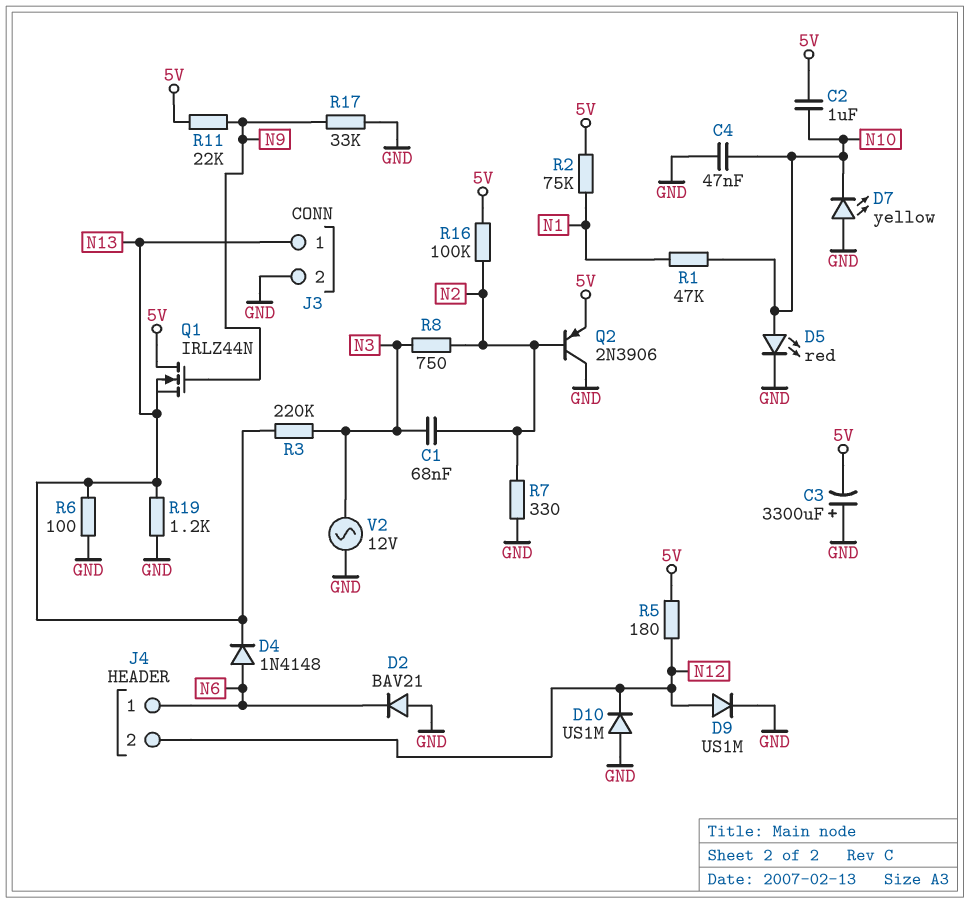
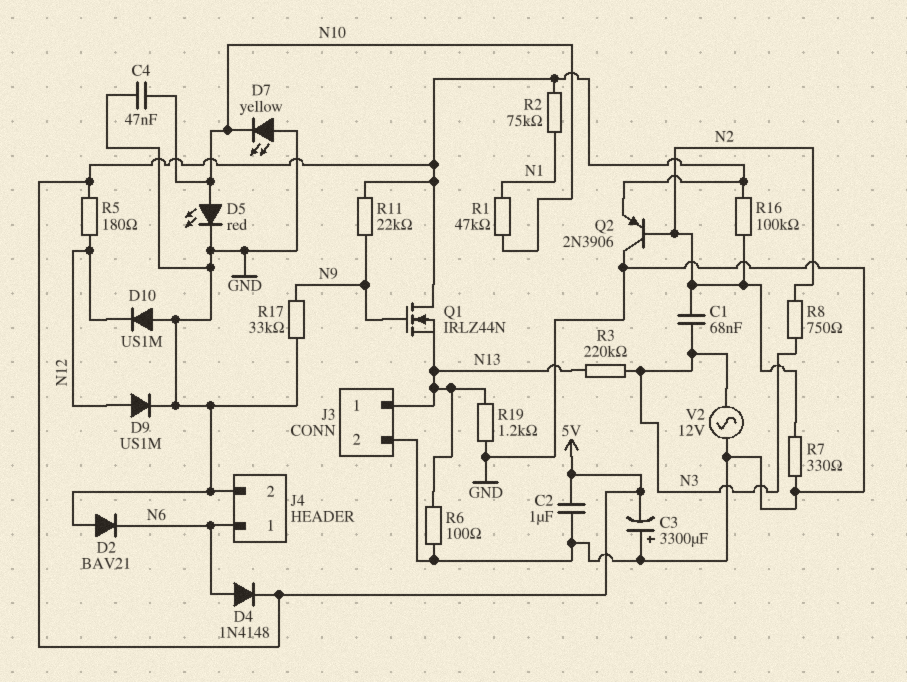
C2: 1uF (5V, N10) -> 1uF (5V, GND)
D4: diode 1N4148 (A N6, K N13) -> diode 1N4148 (A N6, K 5V)
J4 pin 2: N12 -> GND

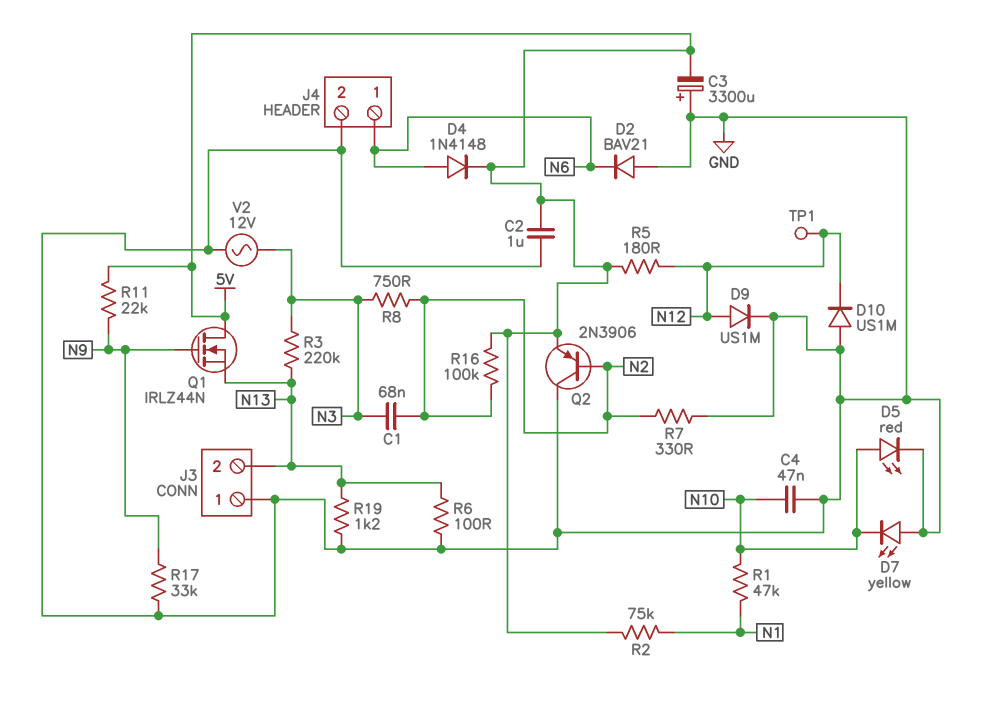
J3 pin 1: N13 -> GND
J3 pin 2: GND -> N13
TP1: none -> test point (N12)

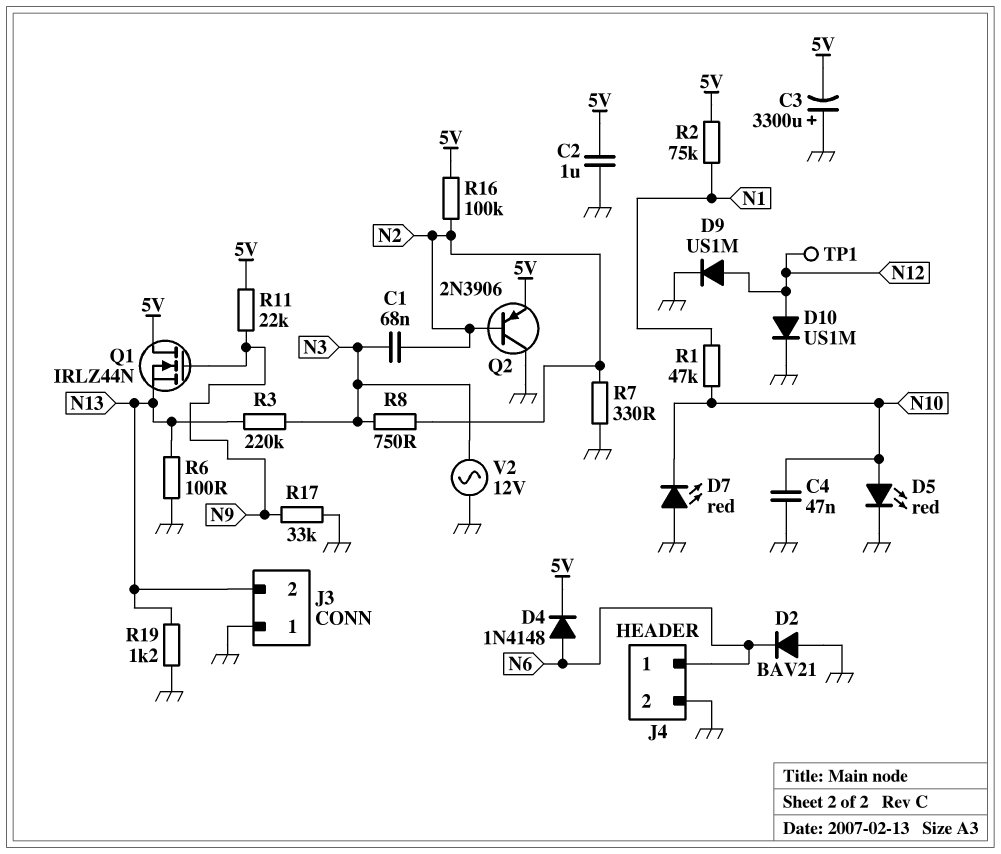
D7: LED yellow (A GND, K N10) -> LED red (A GND, K N10)
D10: diode US1M (A GND, K N12) -> diode US1M (A N12, K GND)
R5: 180 (5V, N12) -> none

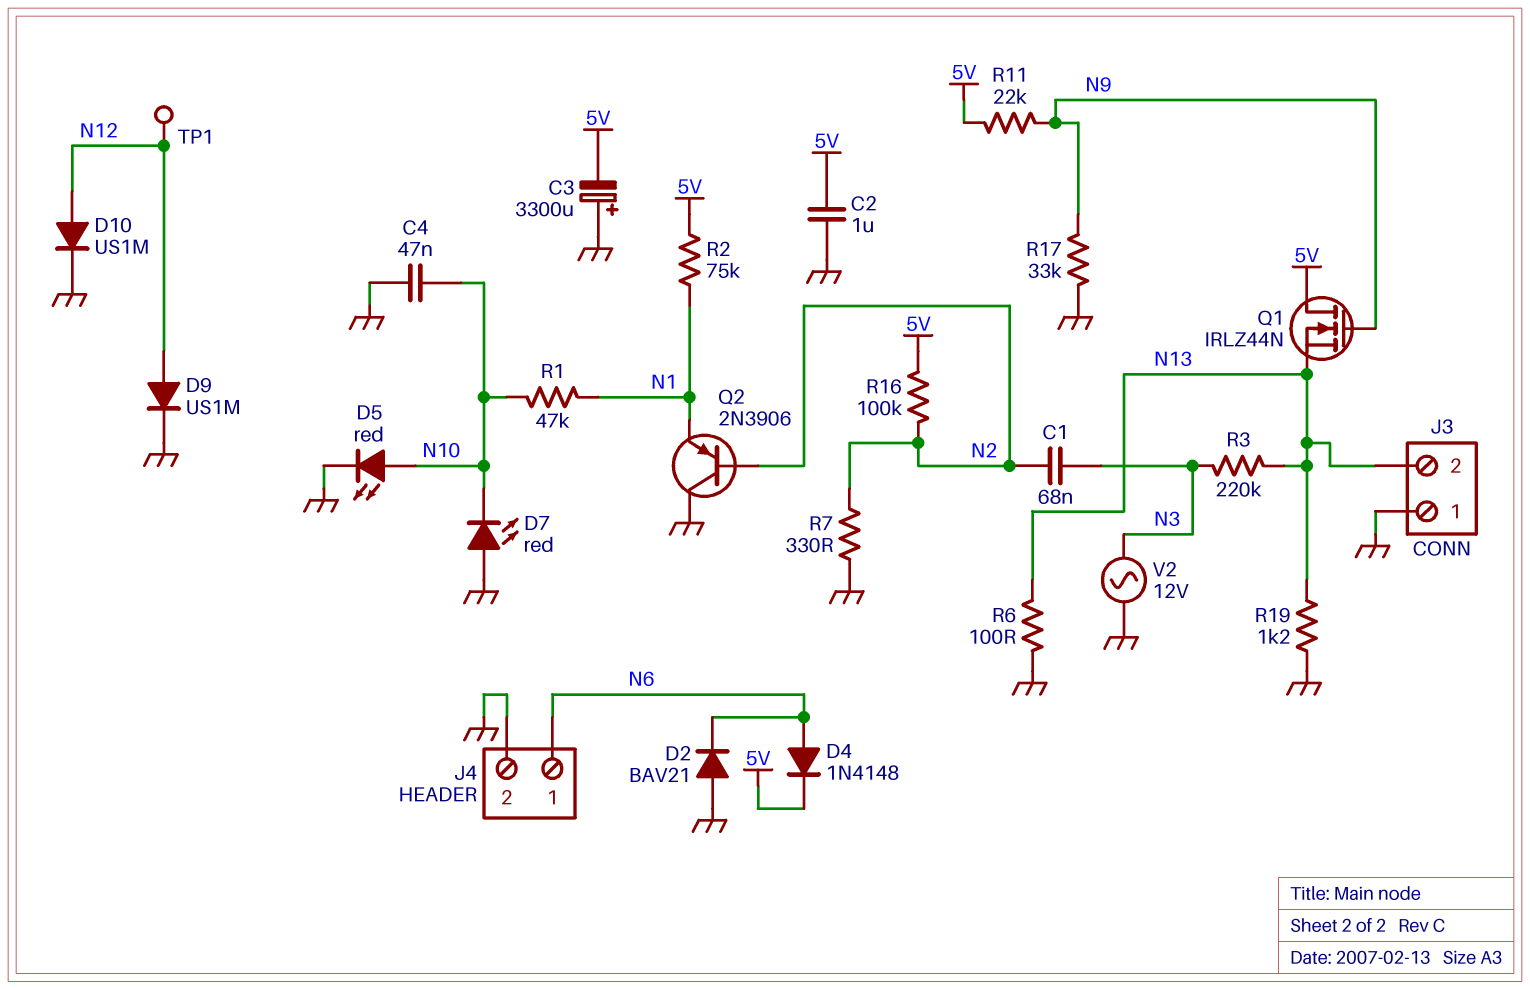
Q2: PNP 2N3906 (B N2, C GND, E 5V) -> PNP 2N3906 (B N2, C GND, E N1)
R8: 750 (N2, N3) -> none

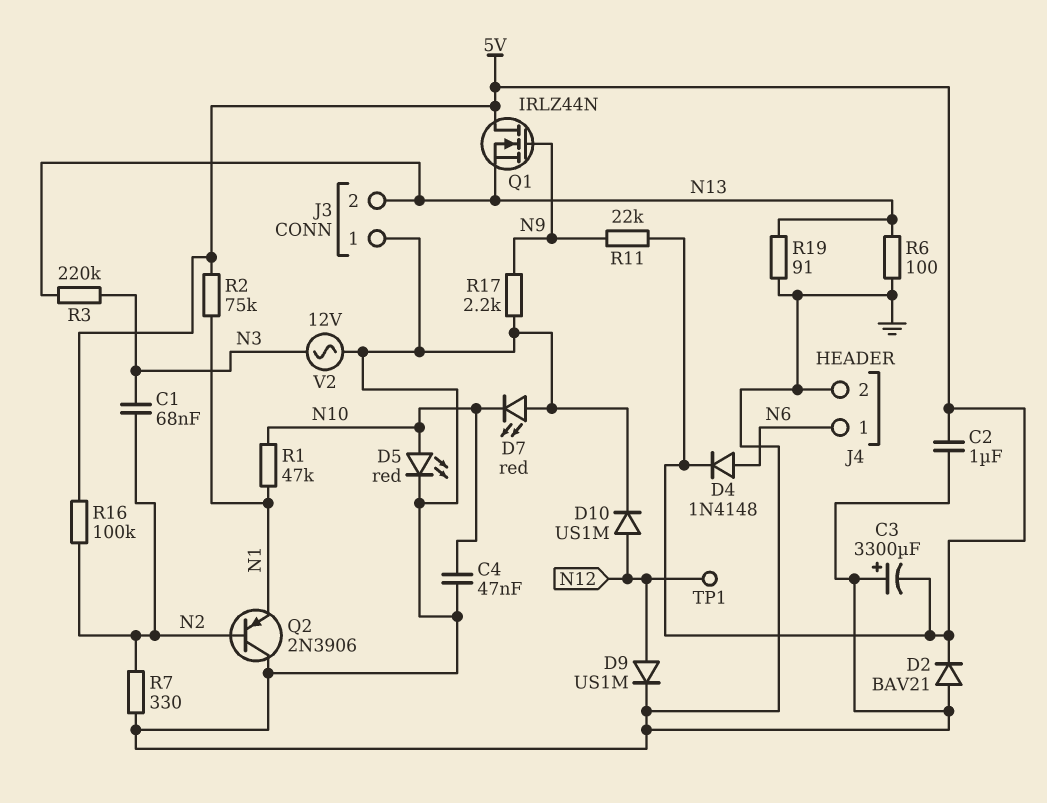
D2: diode BAV21 (A GND, K N6) -> diode BAV21 (A GND, K 5V)
R17: 33k (GND, N9) -> 2.2k (GND, N9)
R19: 1.2k (GND, N13) -> 91 (GND, N13)

